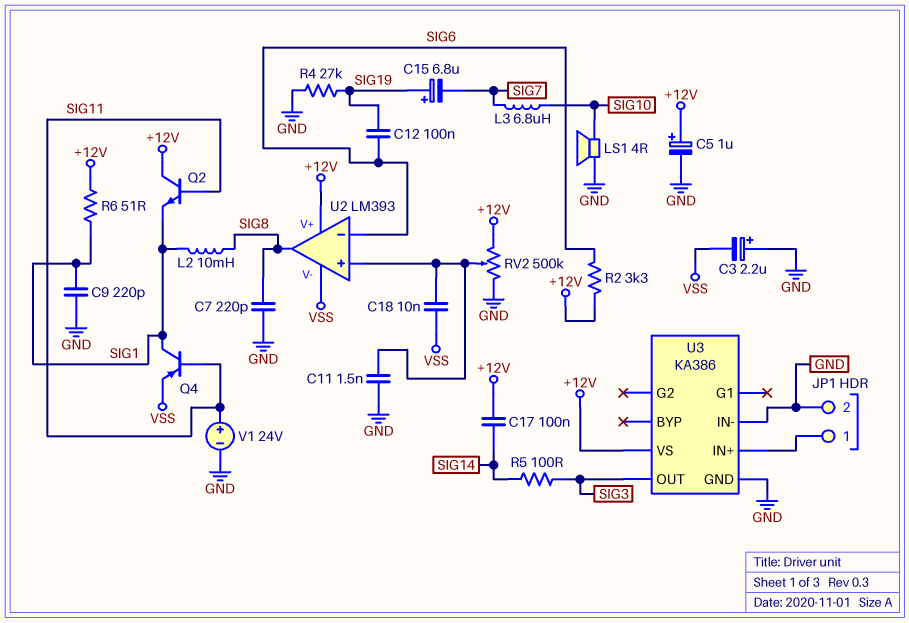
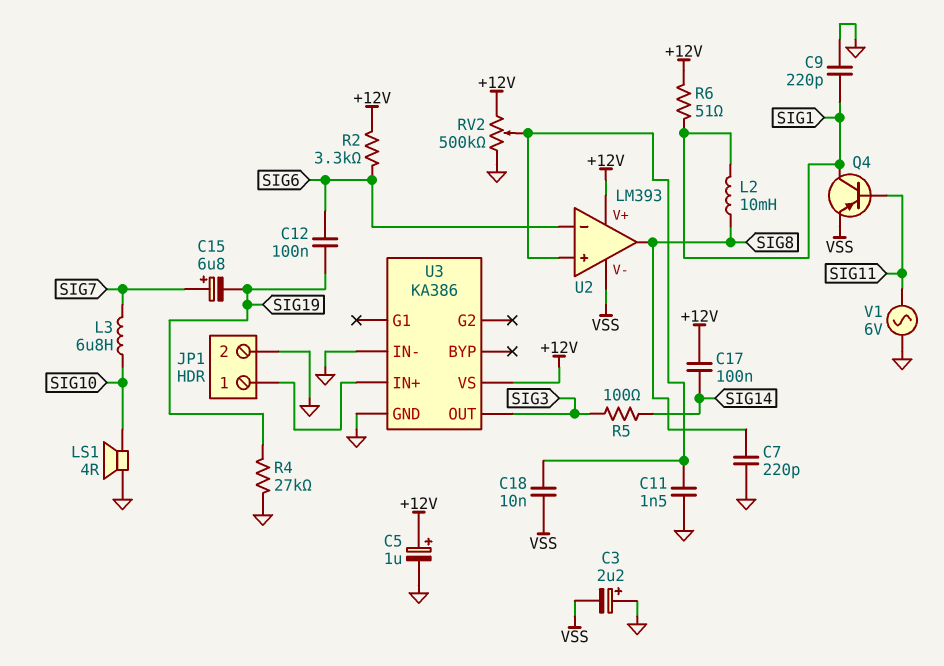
C15: 6.8uF (plus SIG19, minus SIG7) -> 6.8uF (plus SIG7, minus SIG19)
Q2: NPN (B SIG11, C +12V, E SIG1) -> none
V1: 24V (plus SIG11, minus GND) -> AC 6V (GND, SIG11)

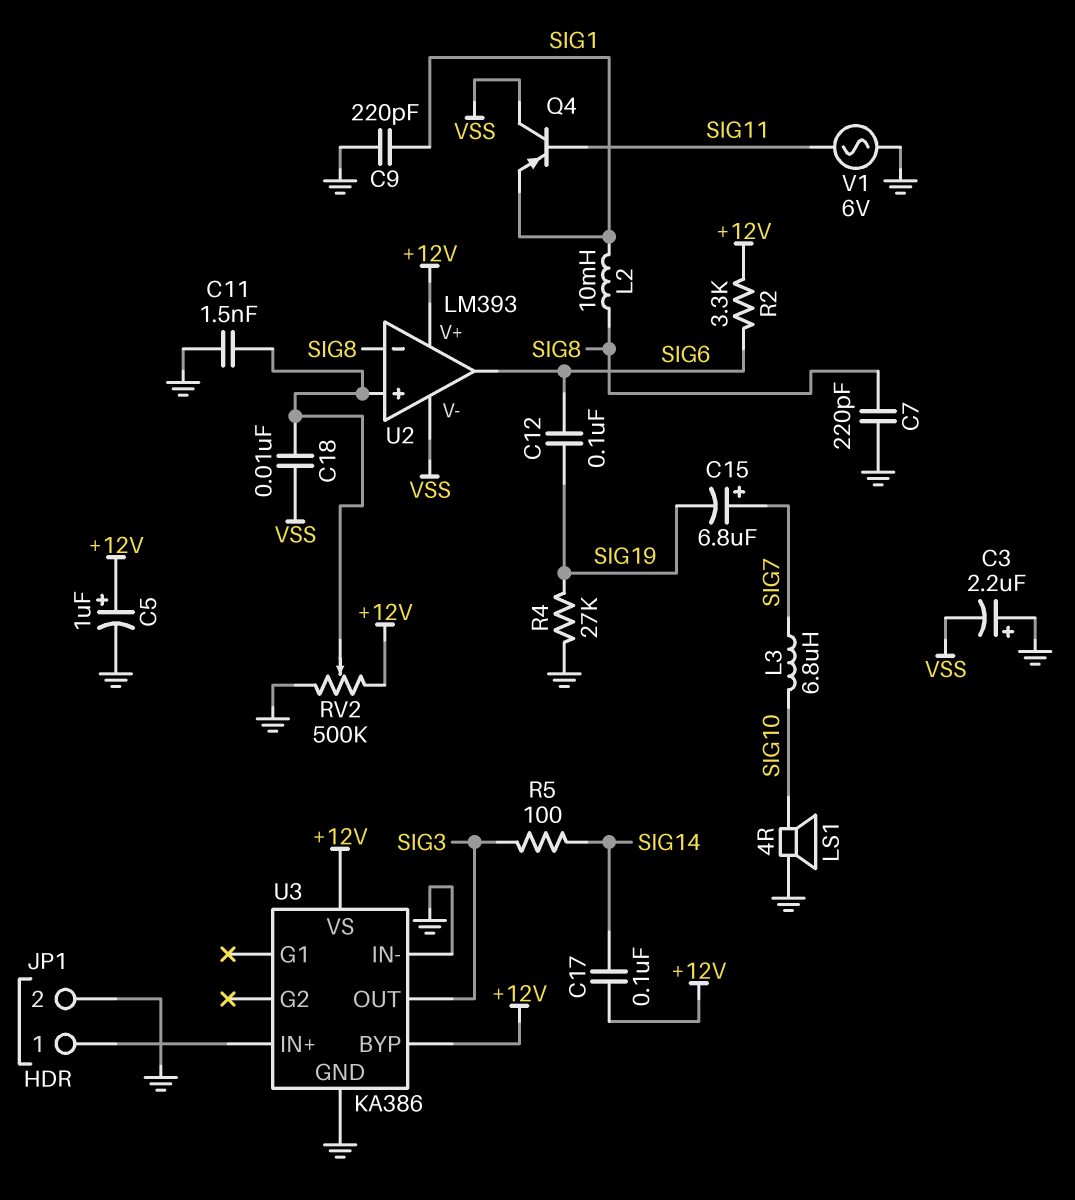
Q4: PNP (B SIG11, C SIG1, E VSS) -> PNP (B SIG11, C VSS, E SIG1)
R6: 51 (+12V, SIG1) -> none
U2 pin in-: SIG6 -> SIG8
U2 pin out: SIG8 -> SIG6
U3 pin BYP: none -> +12V

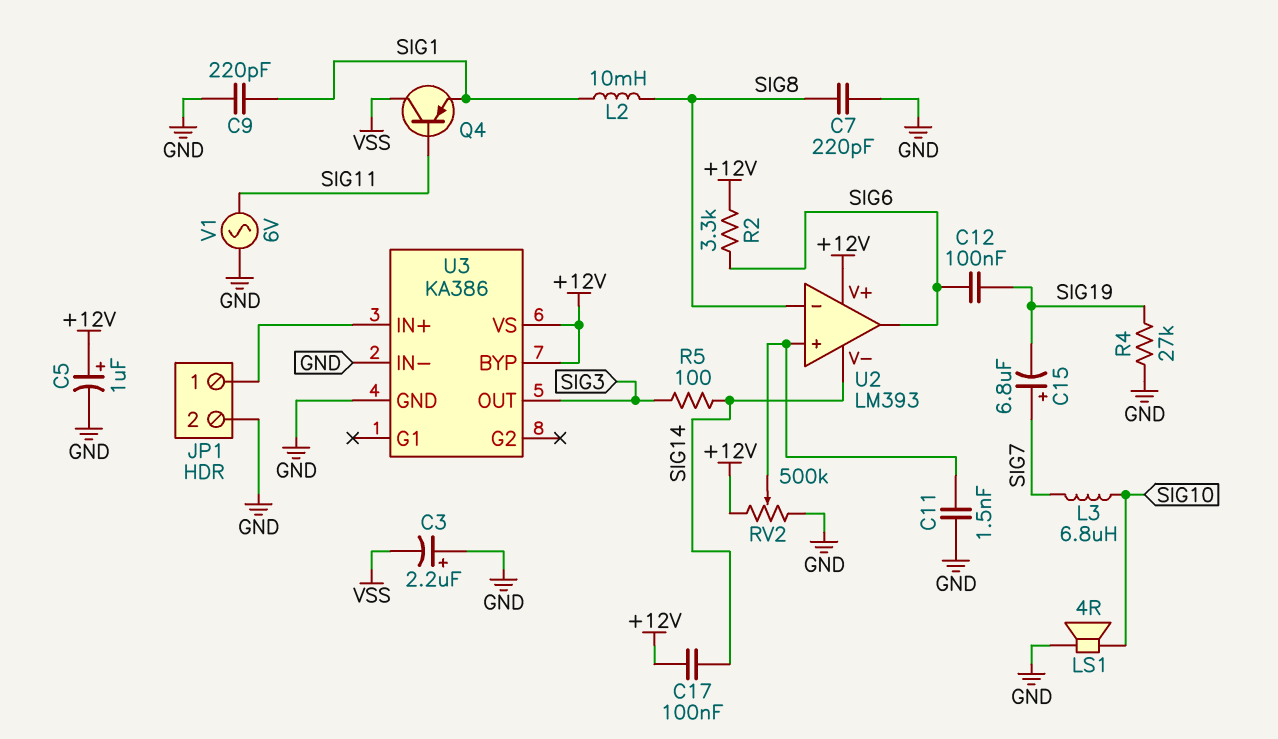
C18: 10nF (U2/in+, VSS) -> none
U2 pin V-: VSS -> SIG14

